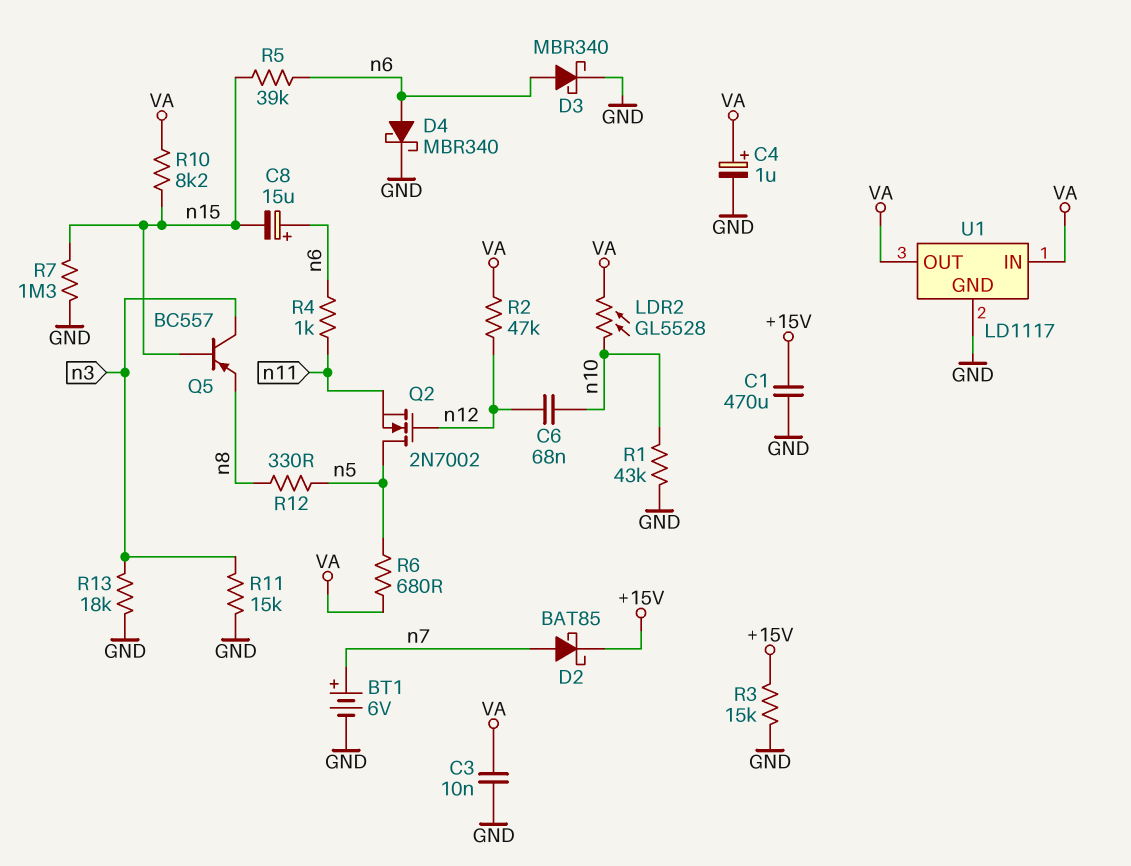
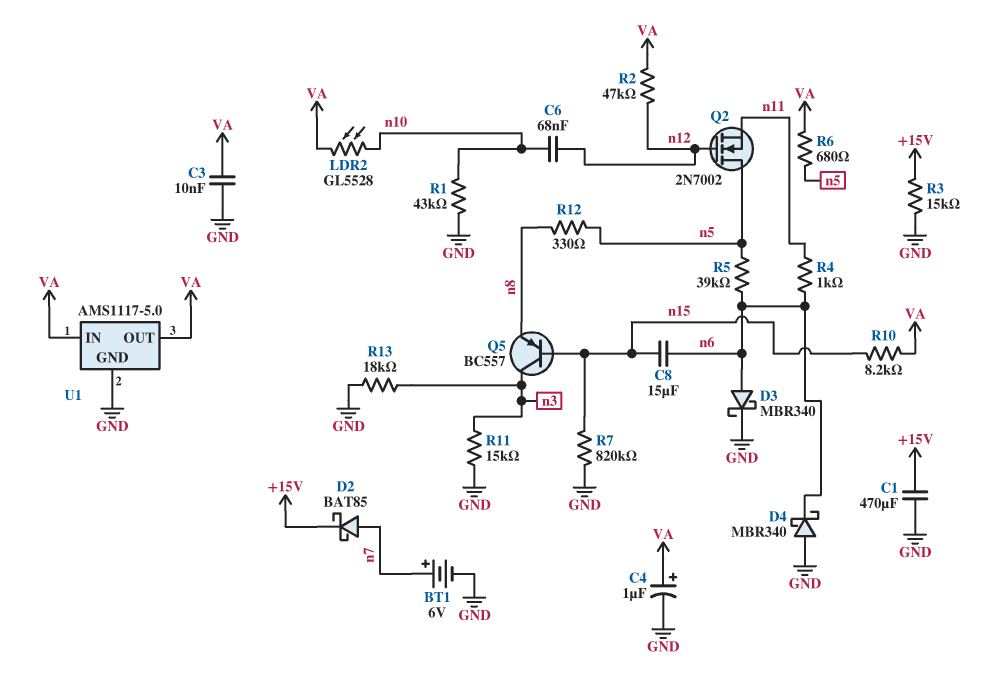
C8: 15uF (plus n6, minus n15) -> 15uF (n6, n15)
D4: schottky MBR340 (A n6, K GND) -> schottky MBR340 (A GND, K n6)
R5: 39k (n6, n15) -> 39k (n5, n6)
R7: 1.3M (GND, n15) -> 820k (GND, n15)
U1: LD1117 -> AMS1117-5.0

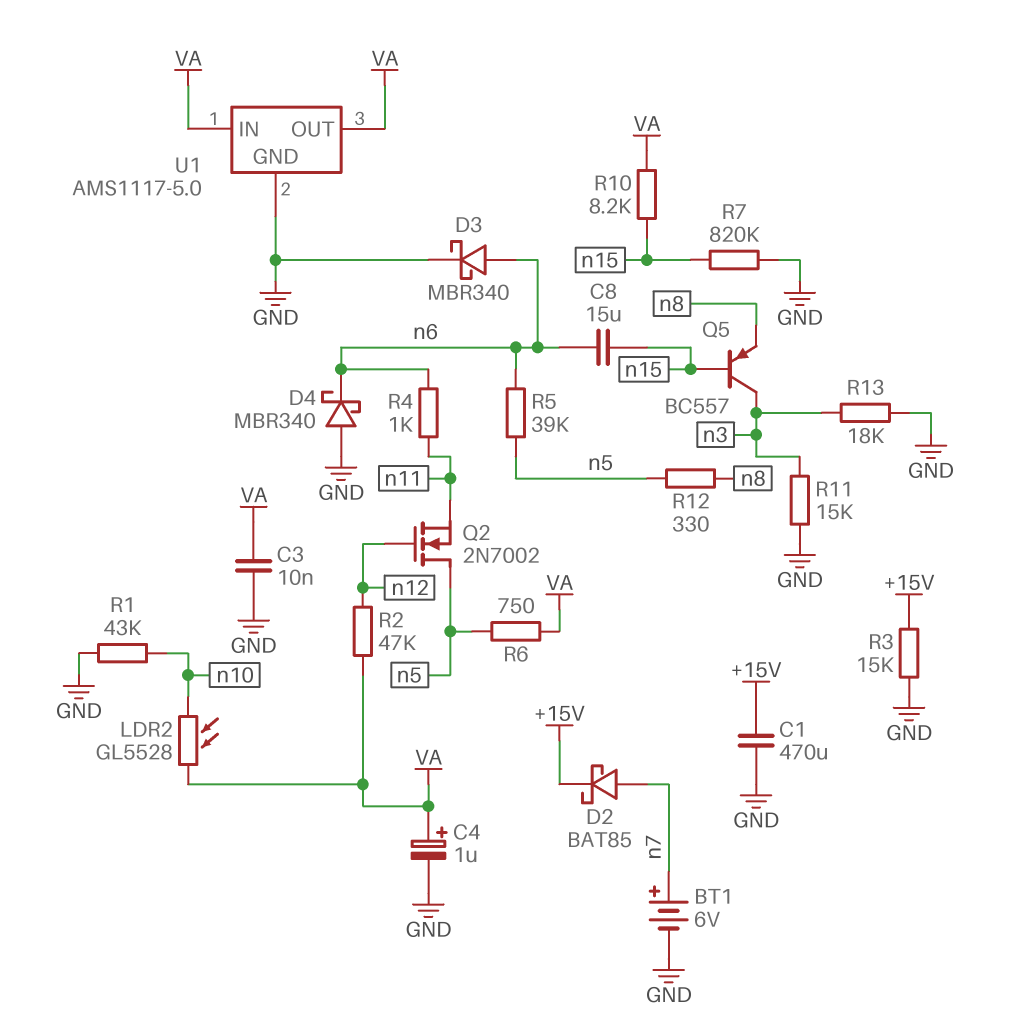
C6: 68nF (n10, n12) -> none
R6: 680 (VA, n5) -> 750 (VA, n5)

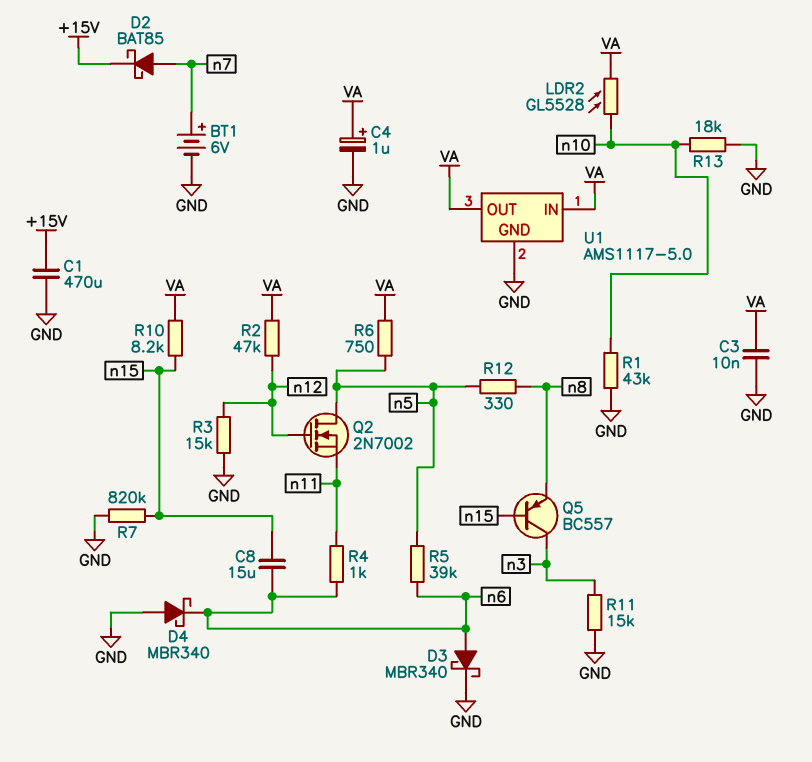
R3: 15k (+15V, GND) -> 15k (GND, n12)
R13: 18k (GND, n3) -> 18k (GND, n10)

